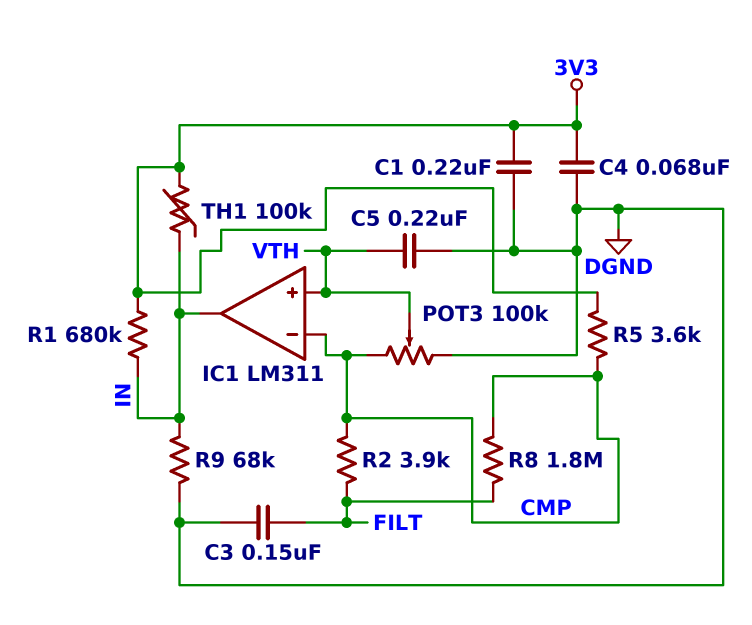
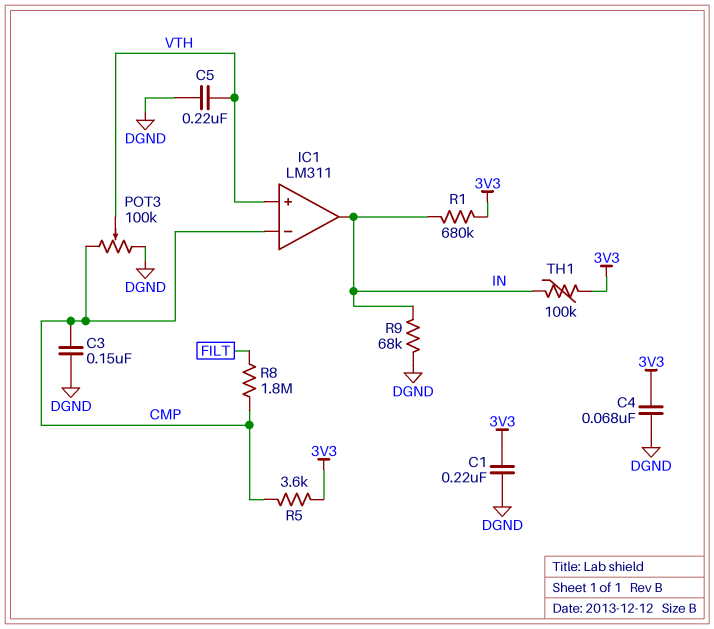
C3: 150nF (DGND, FILT) -> 150nF (CMP, DGND)
R2: 3.9k (CMP, FILT) -> none

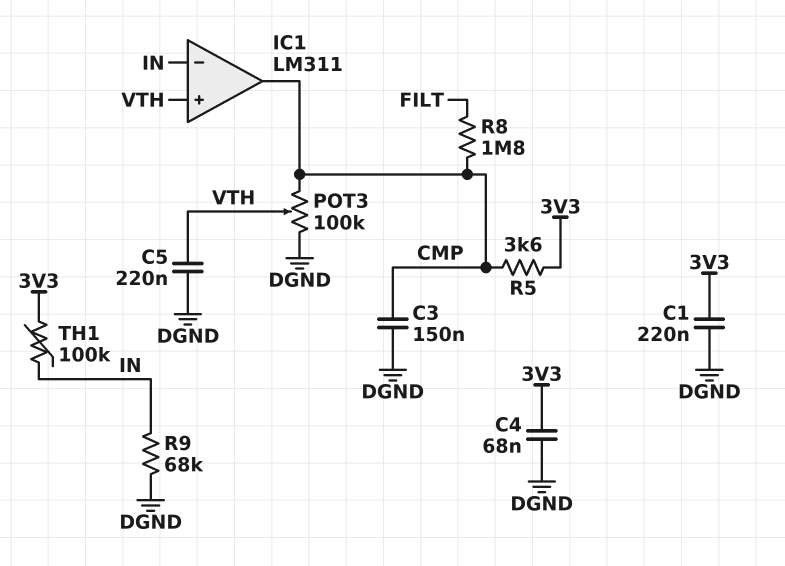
IC1 pin in-: CMP -> IN
IC1 pin out: IN -> CMP
R1: 680k (3V3, IN) -> none

